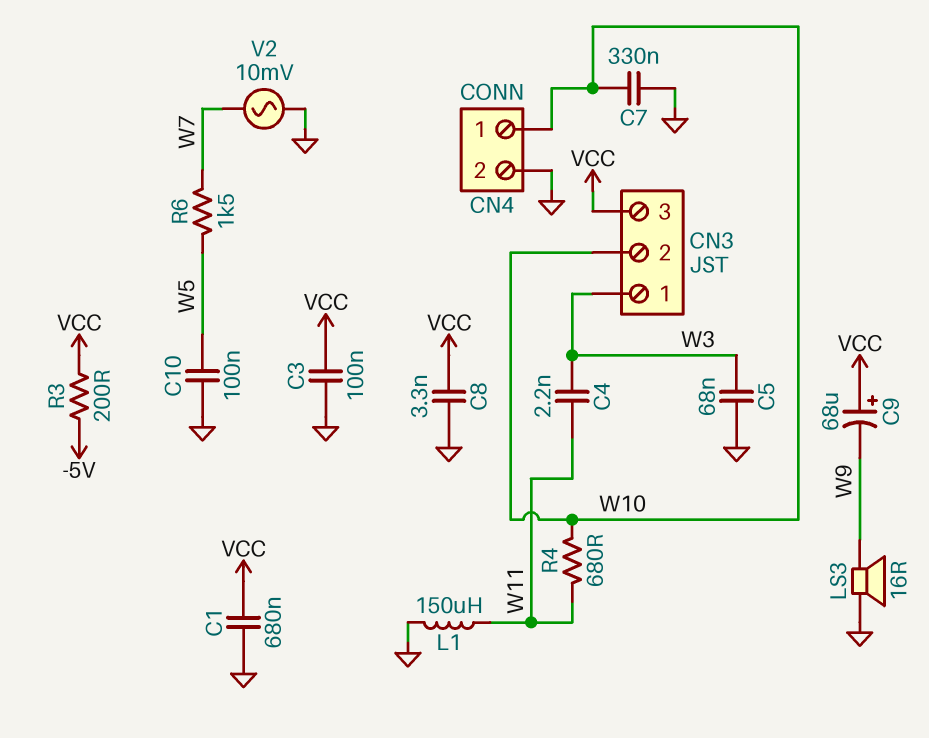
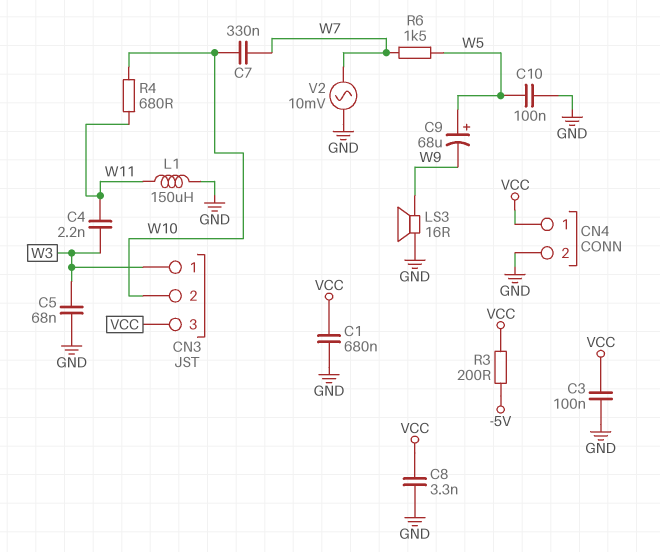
C7: 330nF (GND, W10) -> 330nF (W7, W10)
C9: 68uF (plus VCC, minus W9) -> 68uF (plus W5, minus W9)
CN4 pin 1: W10 -> VCC

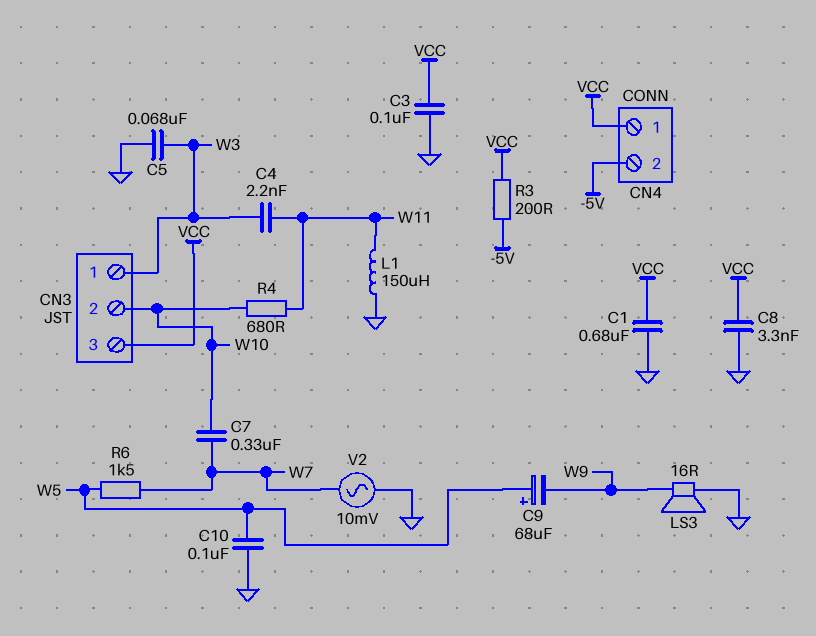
CN4 pin 2: GND -> -5V

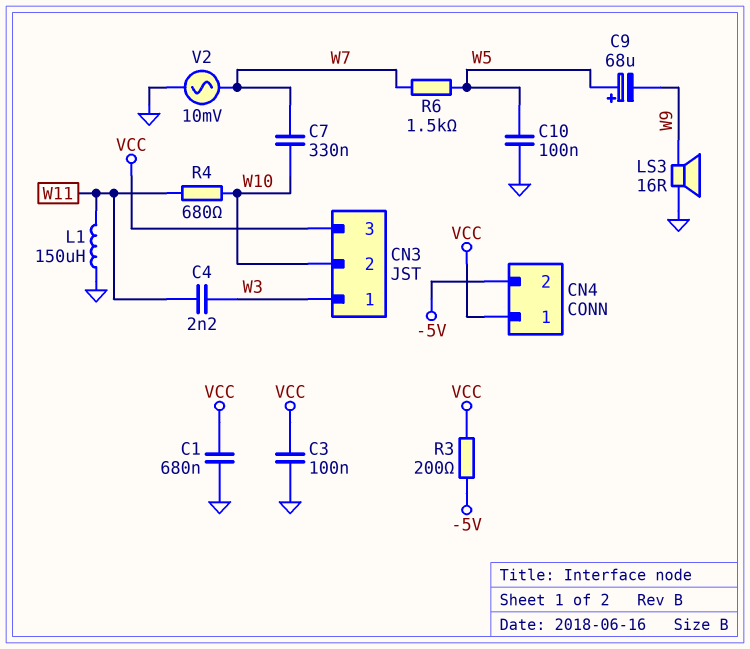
C5: 68nF (GND, W3) -> none
C8: 3.3nF (GND, VCC) -> none

